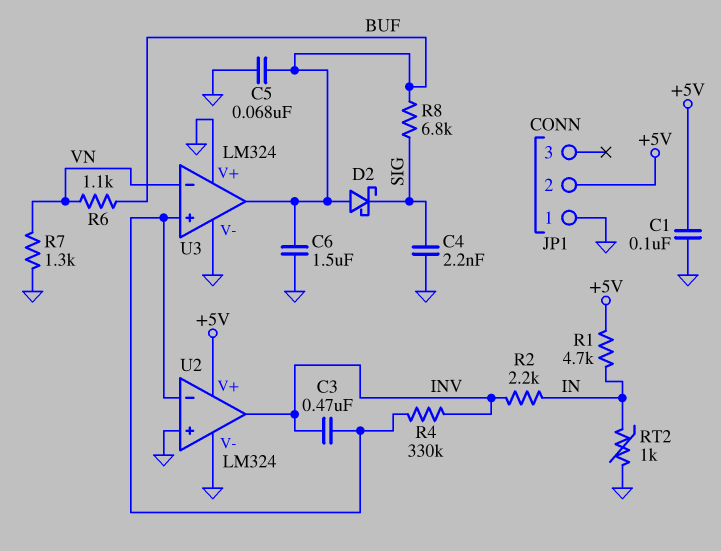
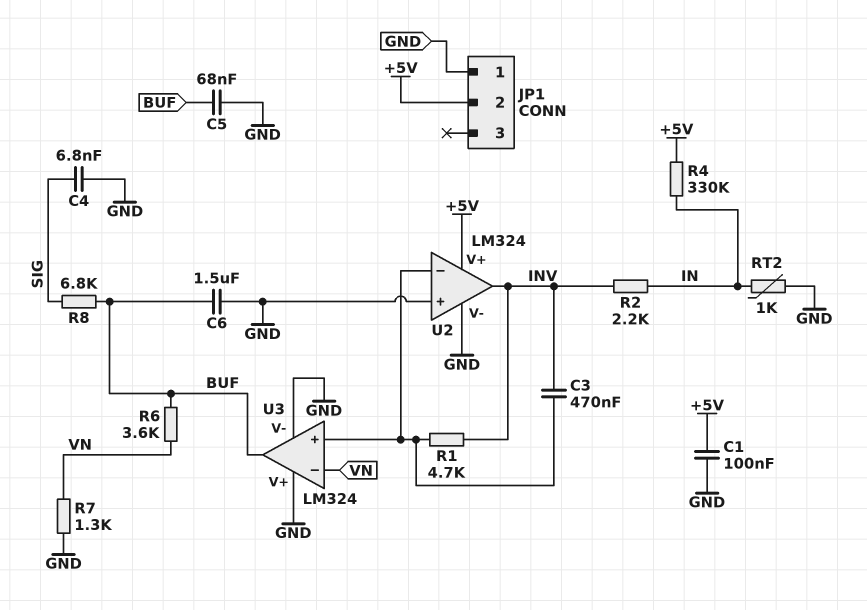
C4: 2.2nF (GND, SIG) -> 6.8nF (GND, SIG)
D2: schottky (A BUF, K SIG) -> none
R1: 4.7k (+5V, IN) -> 4.7k (INV, U2/in-)
R4: 330k (INV, U2/in-) -> 330k (+5V, IN)
R6: 1.1k (BUF, VN) -> 3.6k (BUF, VN)

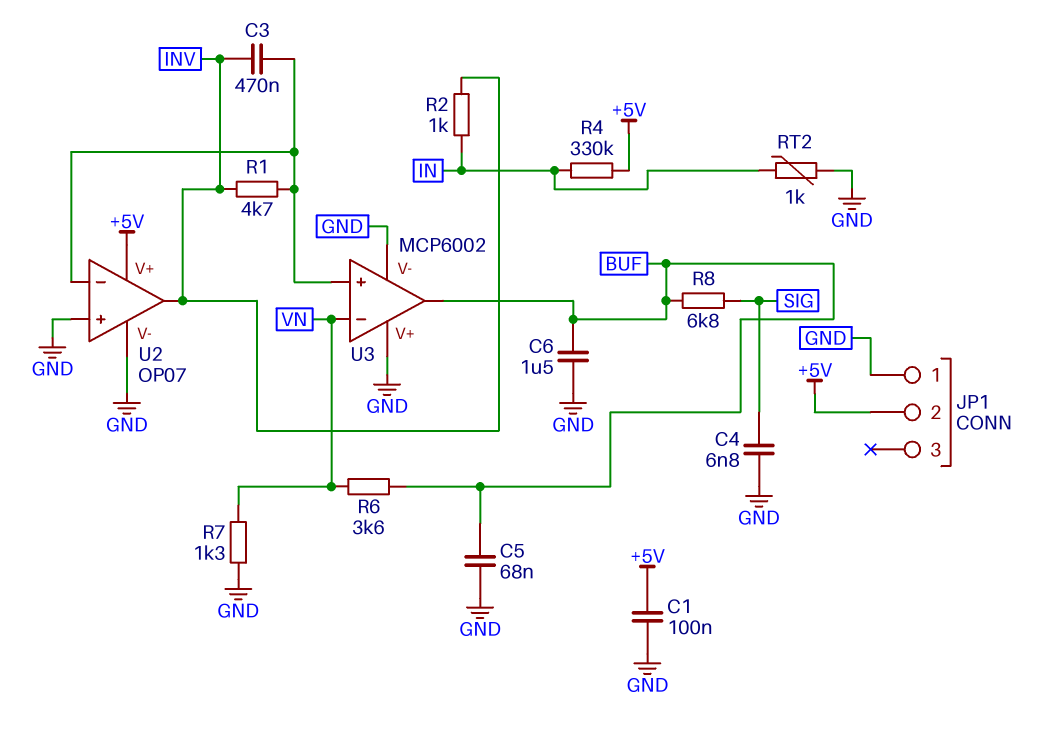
R2: 2.2k (IN, INV) -> 1k (IN, INV)
U2: LM324 -> OP07
U3: LM324 -> MCP6002

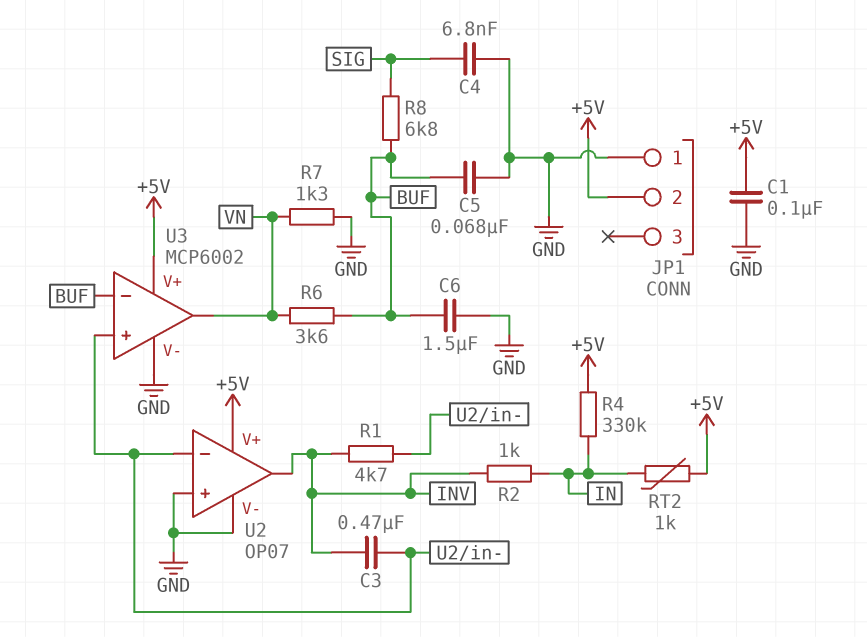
RT2: 1k (GND, IN) -> 1k (+5V, IN)
U3 pin V+: GND -> +5V
U3 pin in-: VN -> BUF
U3 pin out: BUF -> VN

